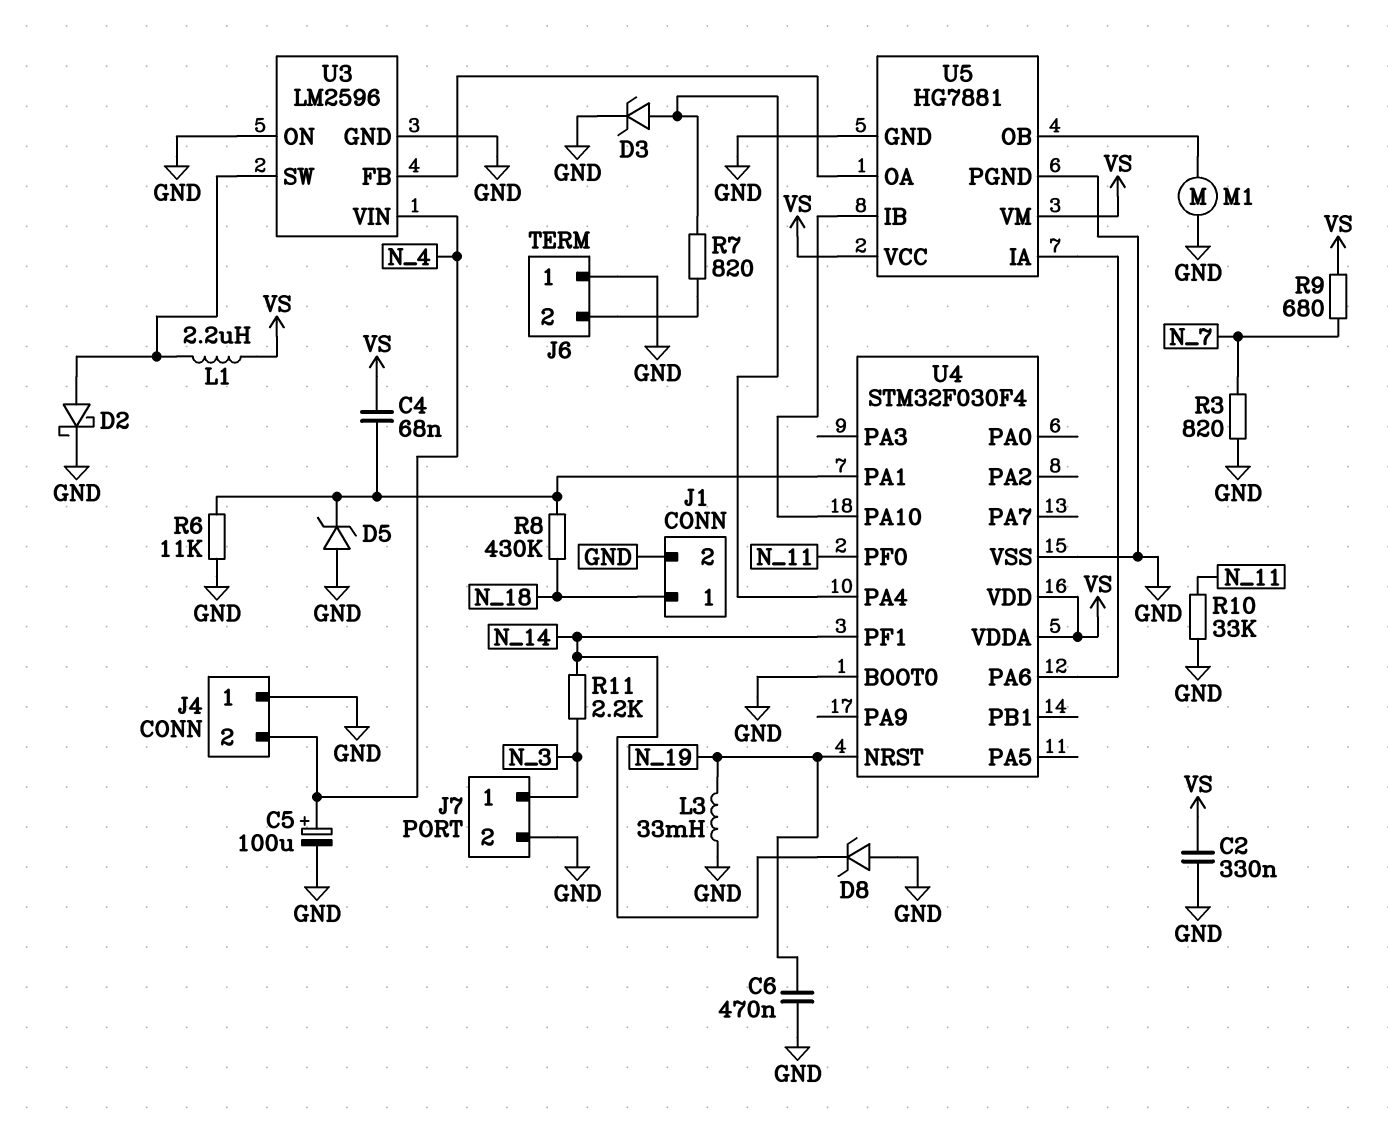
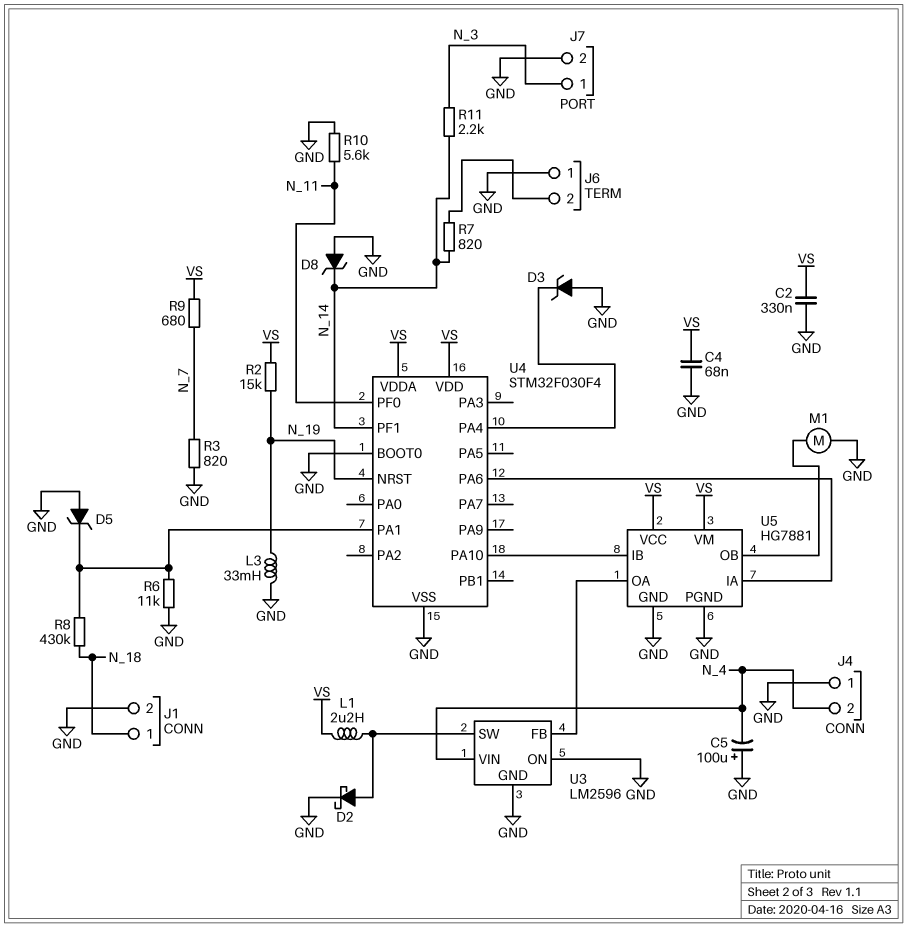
C4: 68nF (U4/PA1, VS) -> 68nF (GND, VS)
C5: 100uF (plus N_4, minus GND) -> 100uF (plus GND, minus N_4)
C6: 470nF (GND, N_19) -> none
D3: zener (A U4/PA4, K GND) -> zener (A GND, K U4/PA4)
R2: none -> 15k (N_19, VS)
R7: 820 (J6/2, U4/PA4) -> 820 (J6/2, N_14)
R10: 33k (GND, N_11) -> 5.6k (GND, N_11)

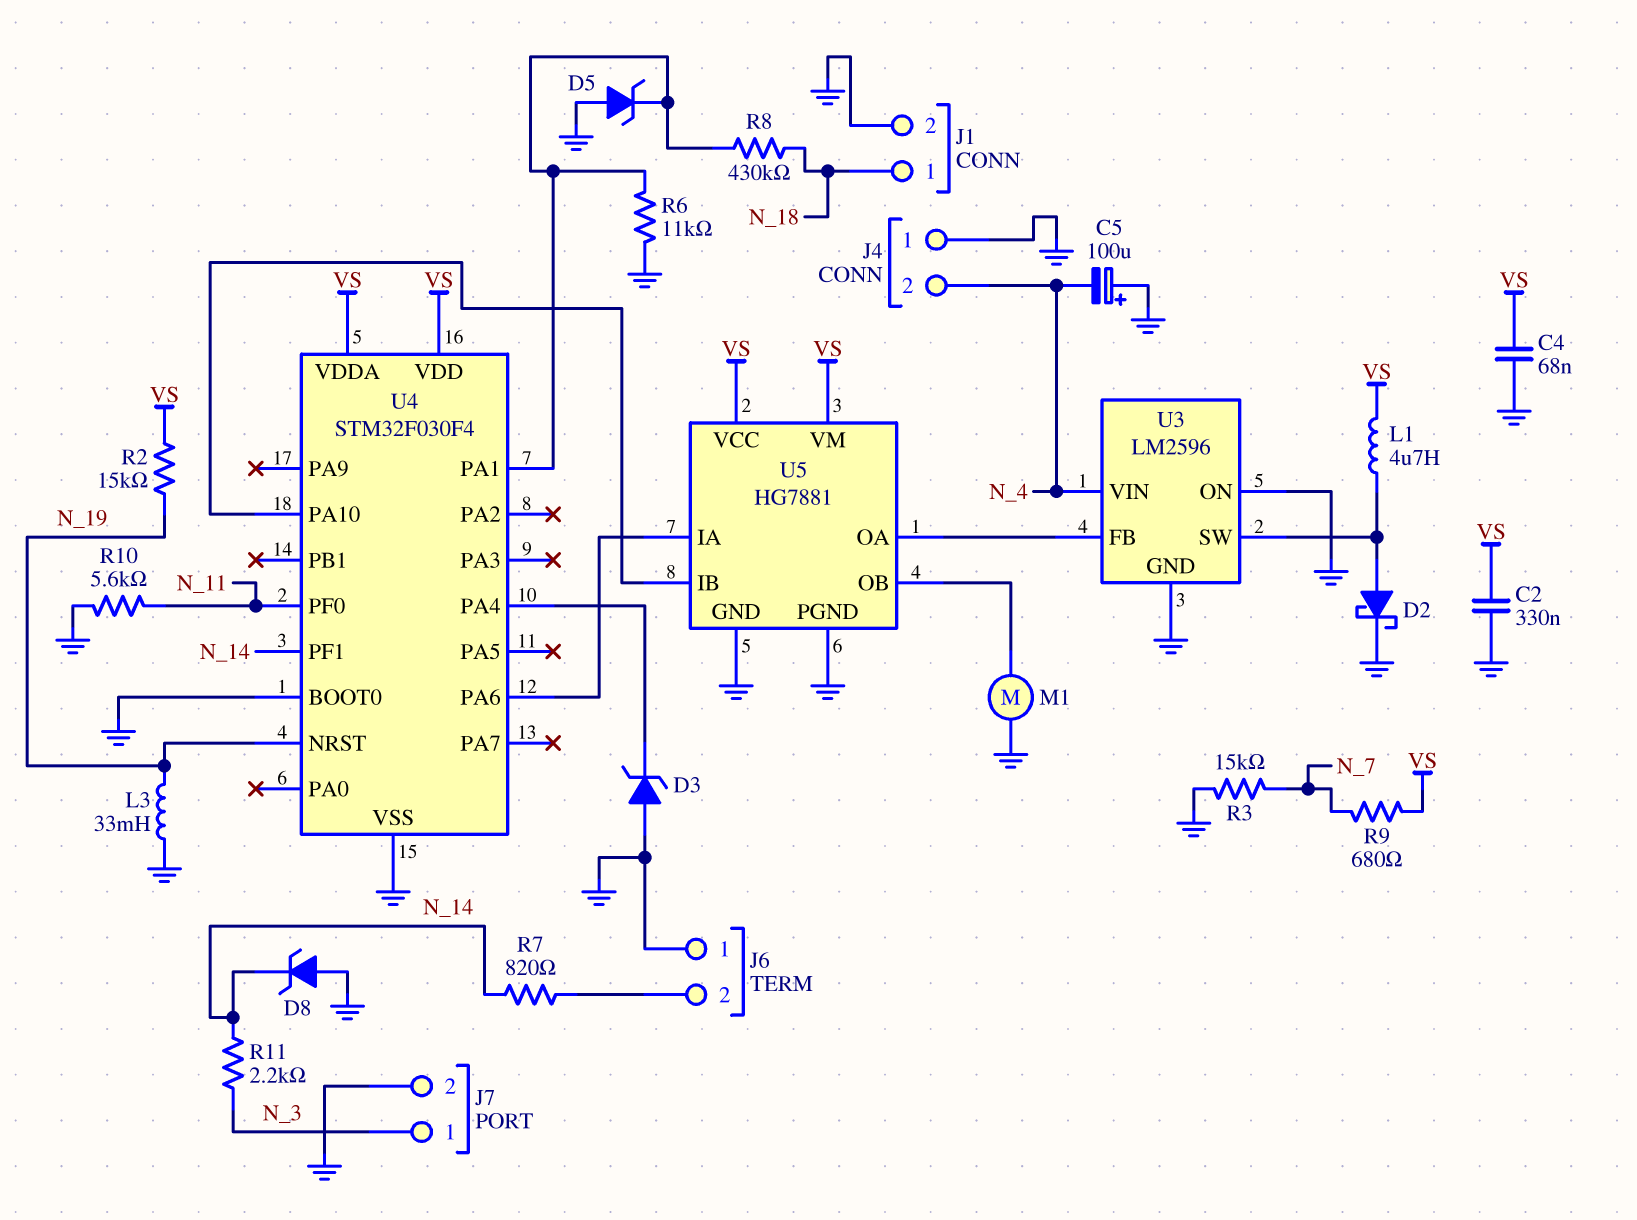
L1: 2.2uH (U3/SW, VS) -> 4.7uH (U3/SW, VS)
R3: 820 (GND, N_7) -> 15k (GND, N_7)

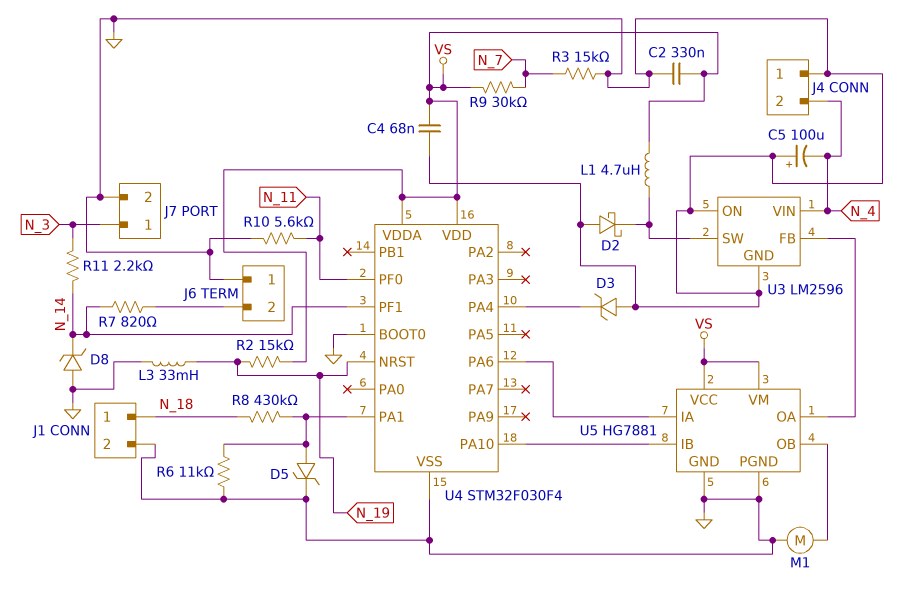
D2: schottky (A U3/SW, K GND) -> schottky (A GND, K U3/SW)
D5: zener (A GND, K U4/PA1) -> zener (A U4/PA1, K GND)
R9: 680 (N_7, VS) -> 30k (N_7, VS)

